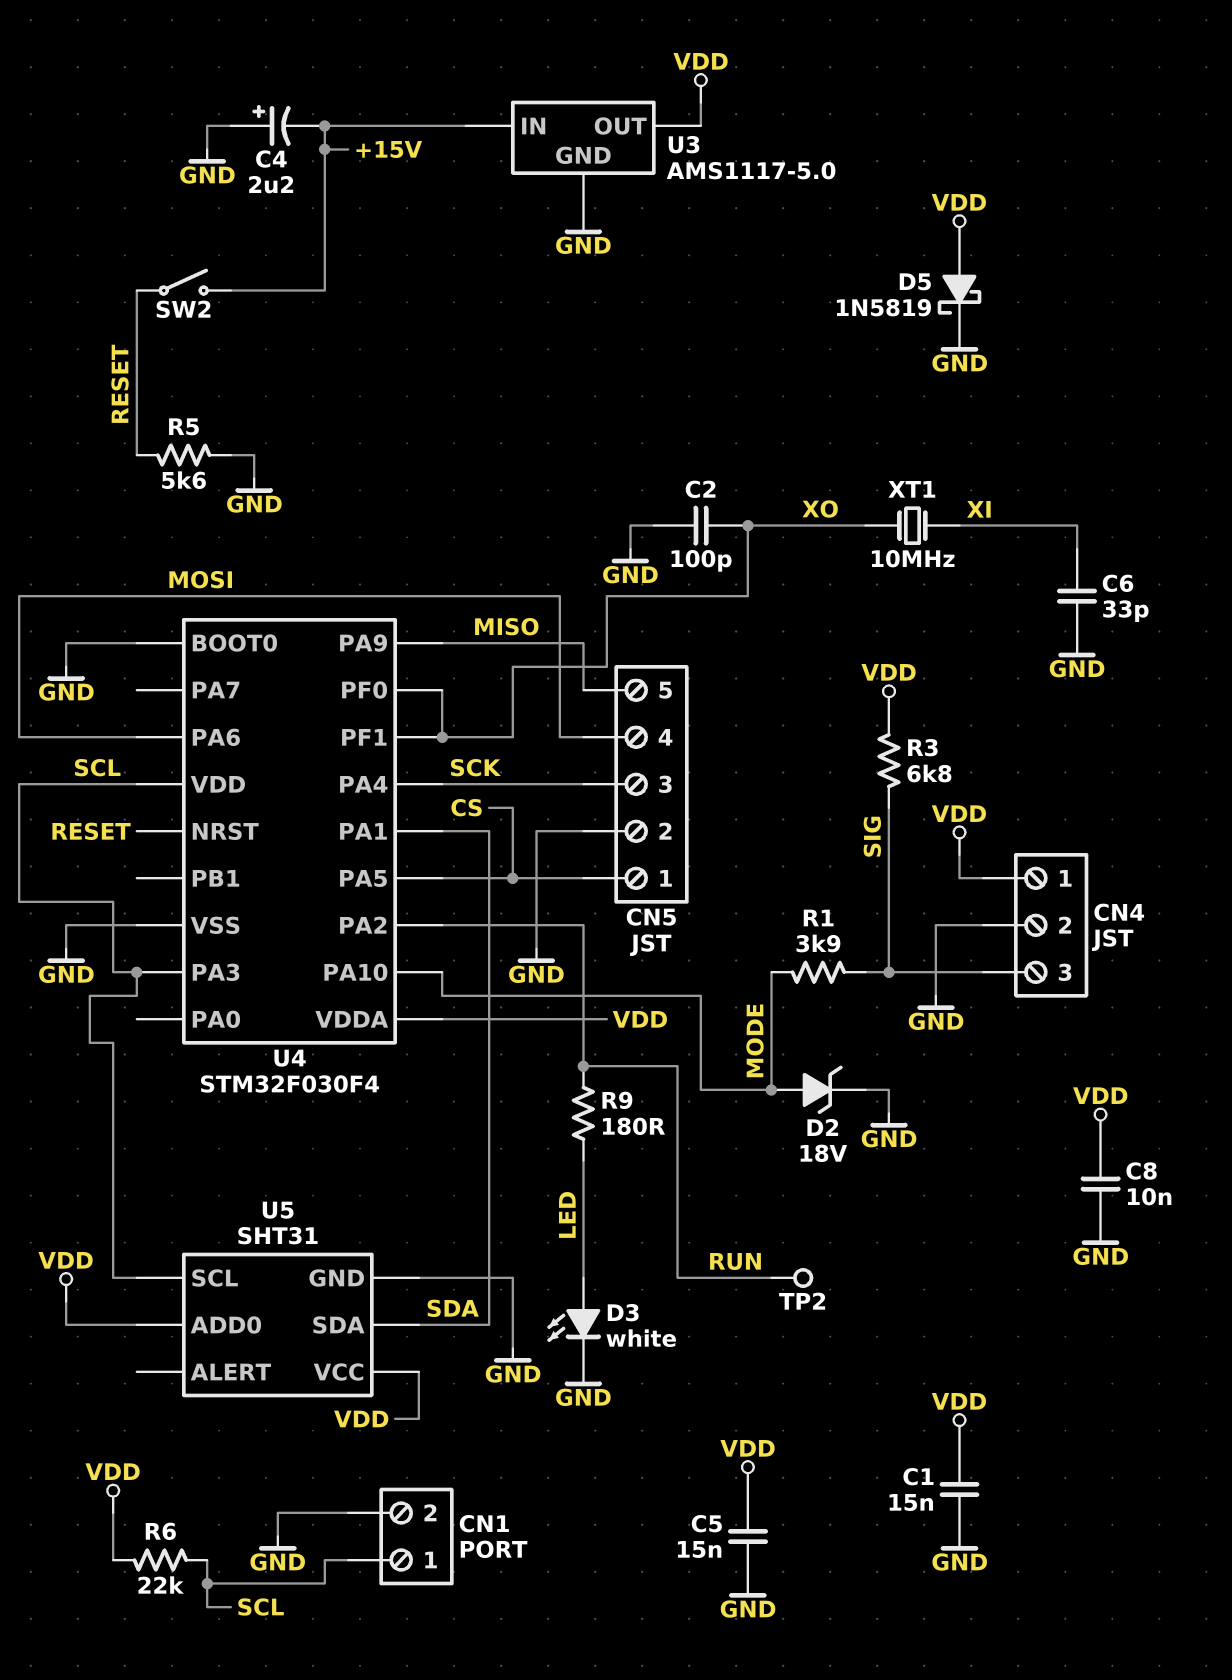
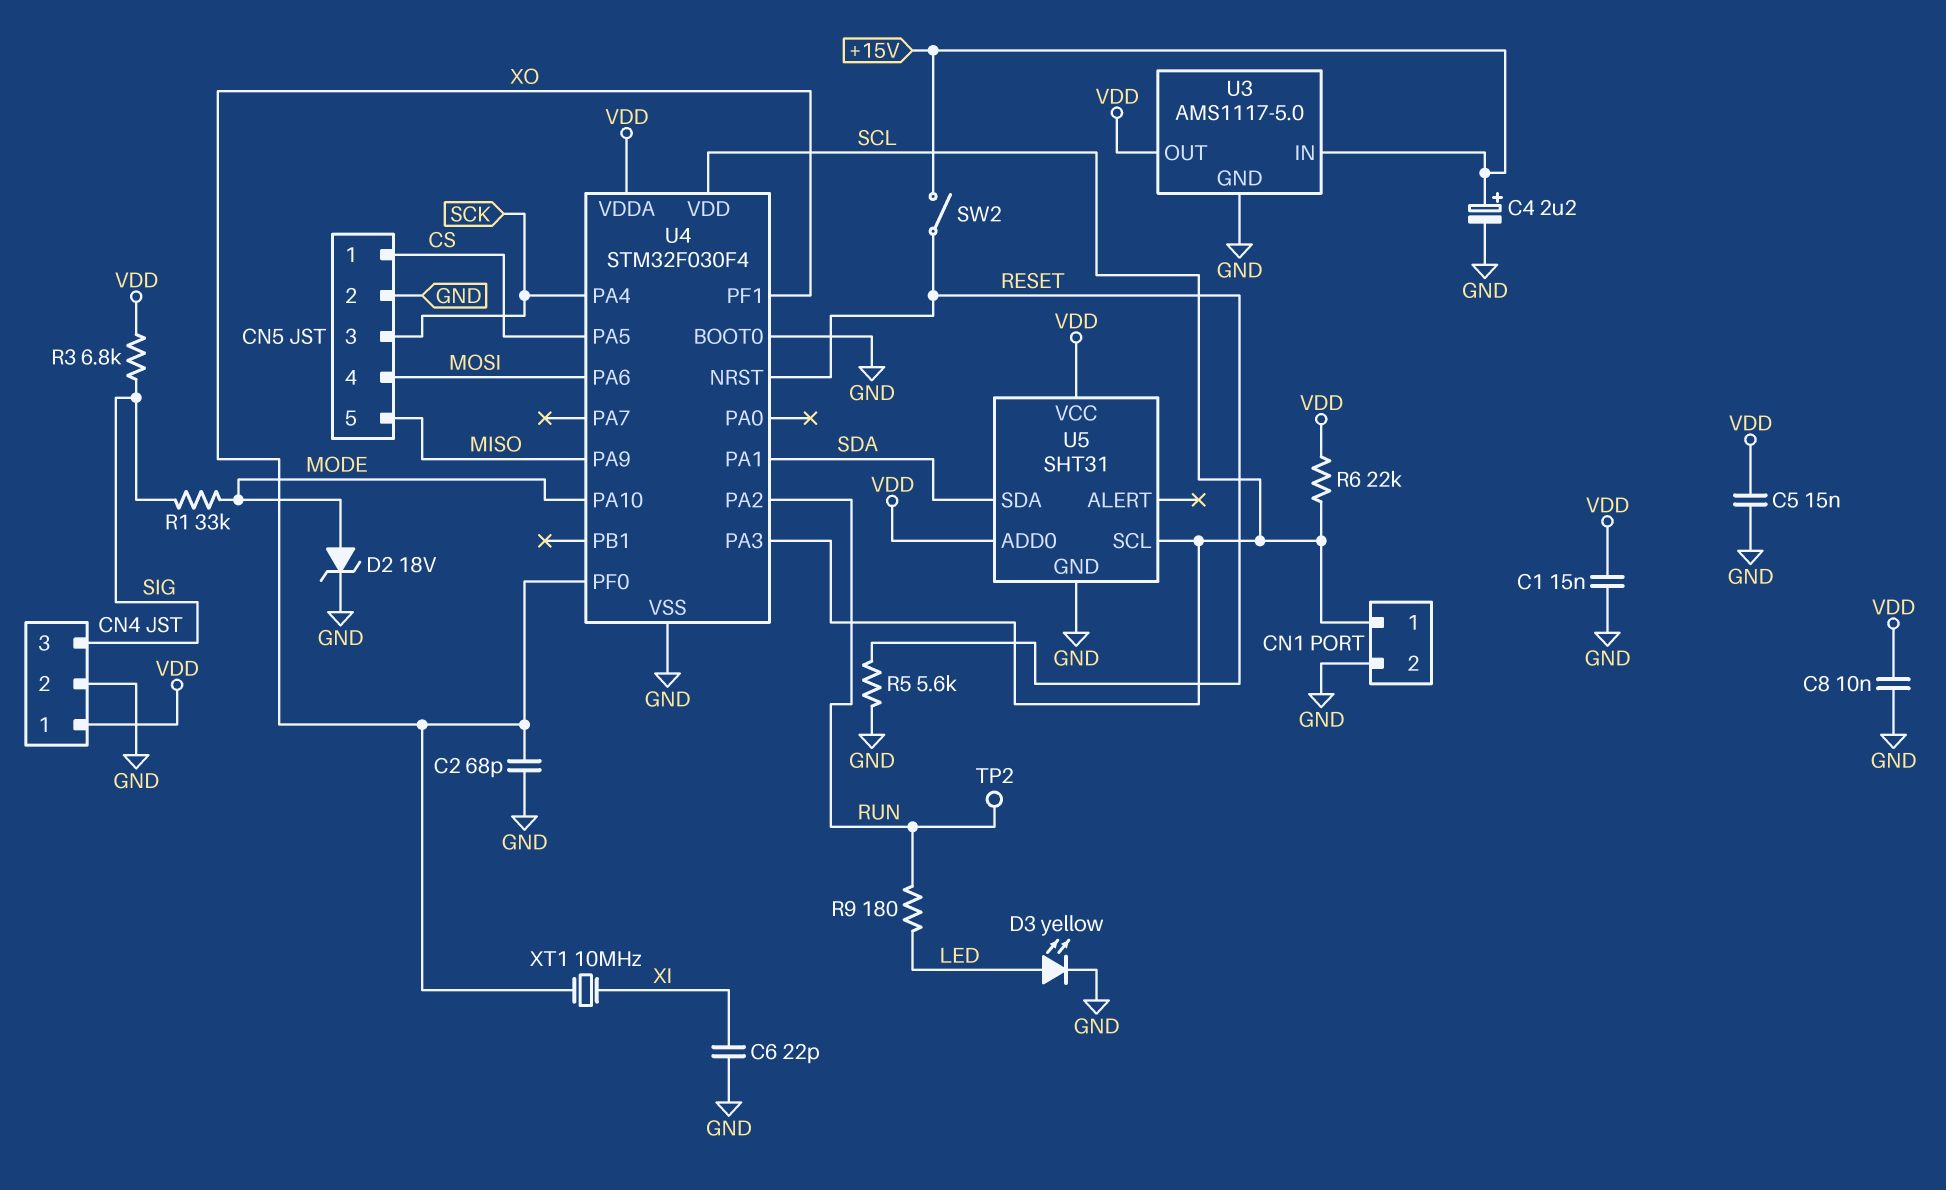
C2: 100pF (GND, XO) -> 68pF (GND, XO)
C4: 2.2uF (plus GND, minus +15V) -> 2.2uF (plus +15V, minus GND)
C6: 33pF (GND, XI) -> 22pF (GND, XI)
D3: LED white (A LED, K GND) -> LED yellow (A LED, K GND)
D5: schottky 1N5819 (A VDD, K GND) -> none
R1: 3.9k (MODE, SIG) -> 33k (MODE, SIG)

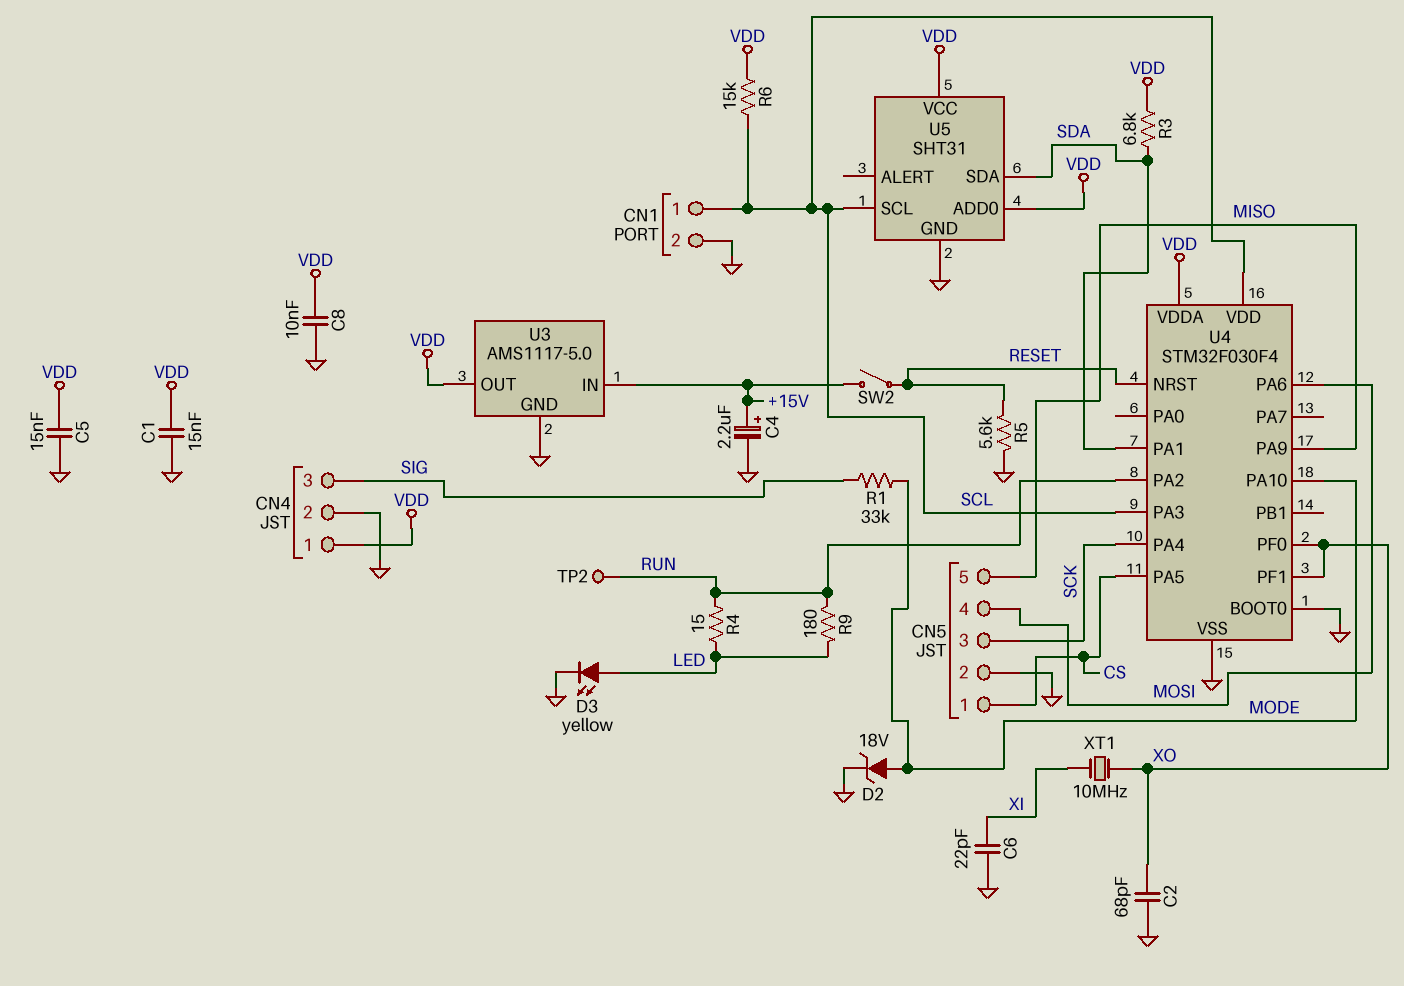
R3: 6.8k (SIG, VDD) -> 6.8k (SDA, VDD)
R4: none -> 15 (LED, RUN)
R6: 22k (SCL, VDD) -> 15k (SCL, VDD)

